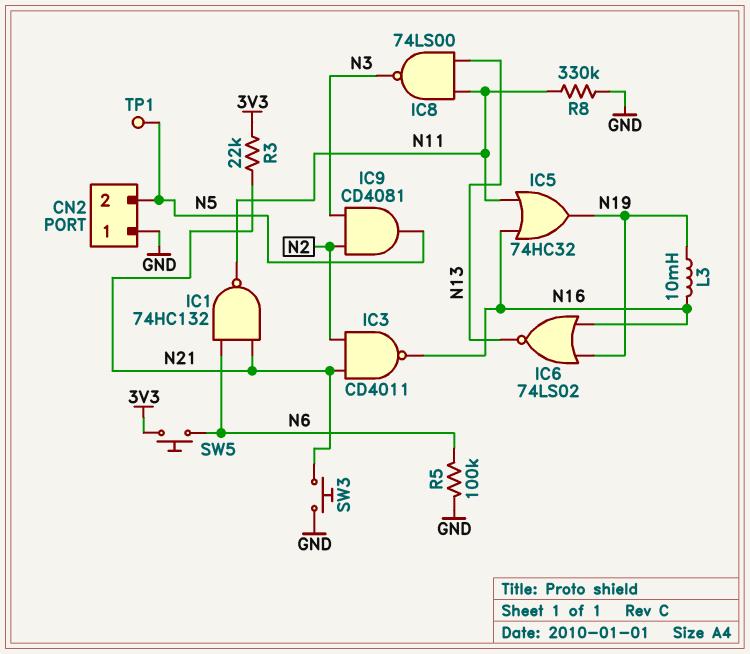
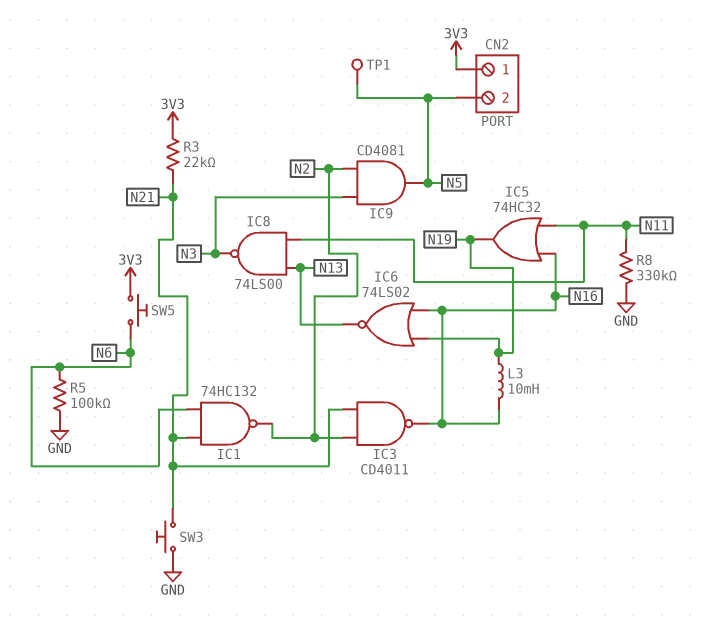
CN2 pin 1: GND -> 3V3
IC1: NAND 74HC132 (in N6, in N21, out N11) -> NAND 74HC132 (in N6, in N21, out N2)

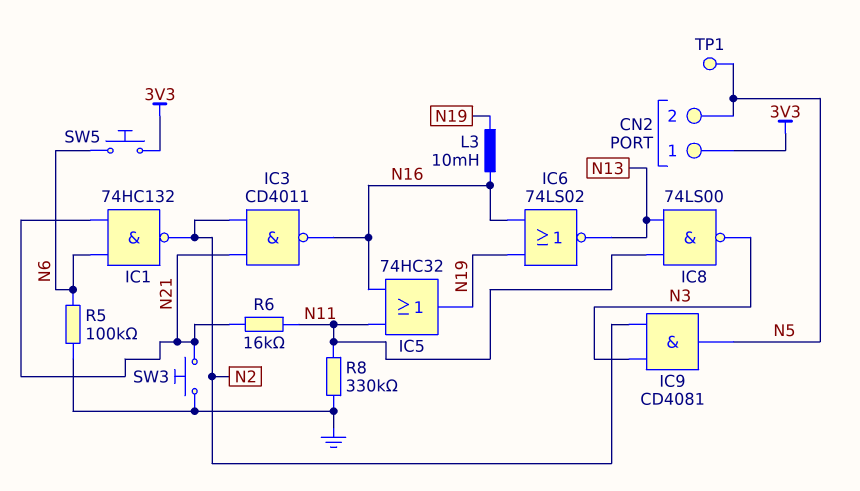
R3: 22k (3V3, N21) -> none
R6: none -> 16k (N11, N21)

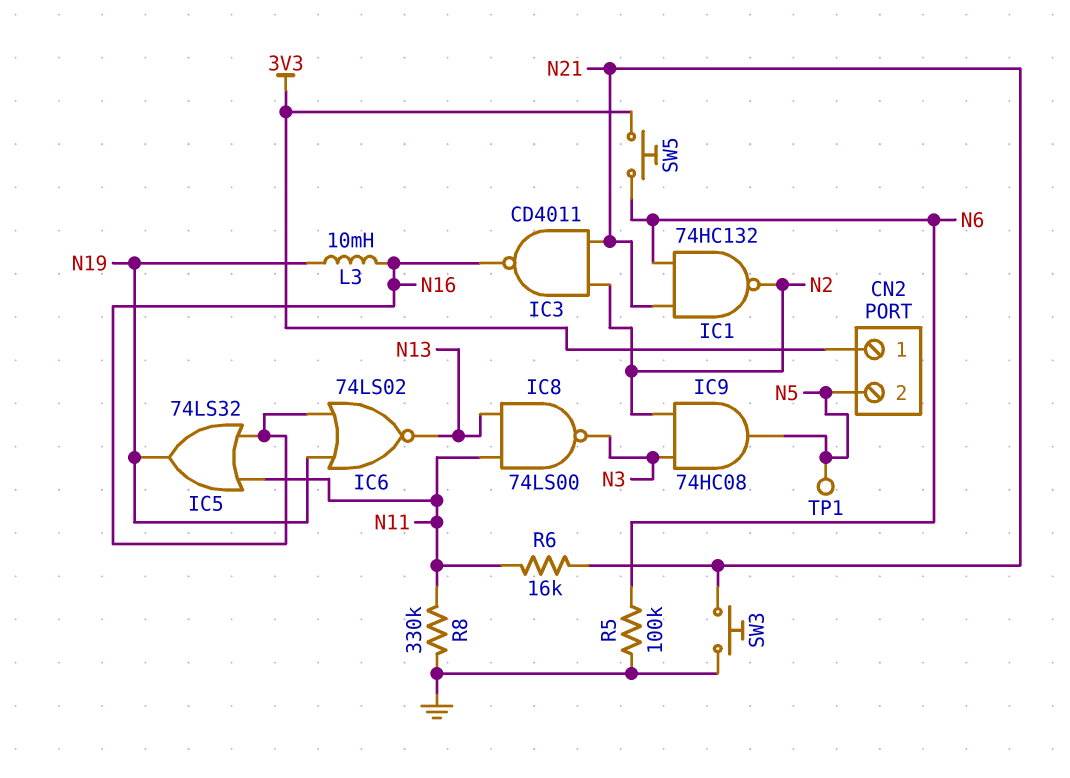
IC5: OR 74HC32 (in N11, in N16, out N19) -> OR 74LS32 (in N11, in N16, out N19)
IC9: AND CD4081 (in N2, in N3, out N5) -> AND 74HC08 (in N2, in N3, out N5)

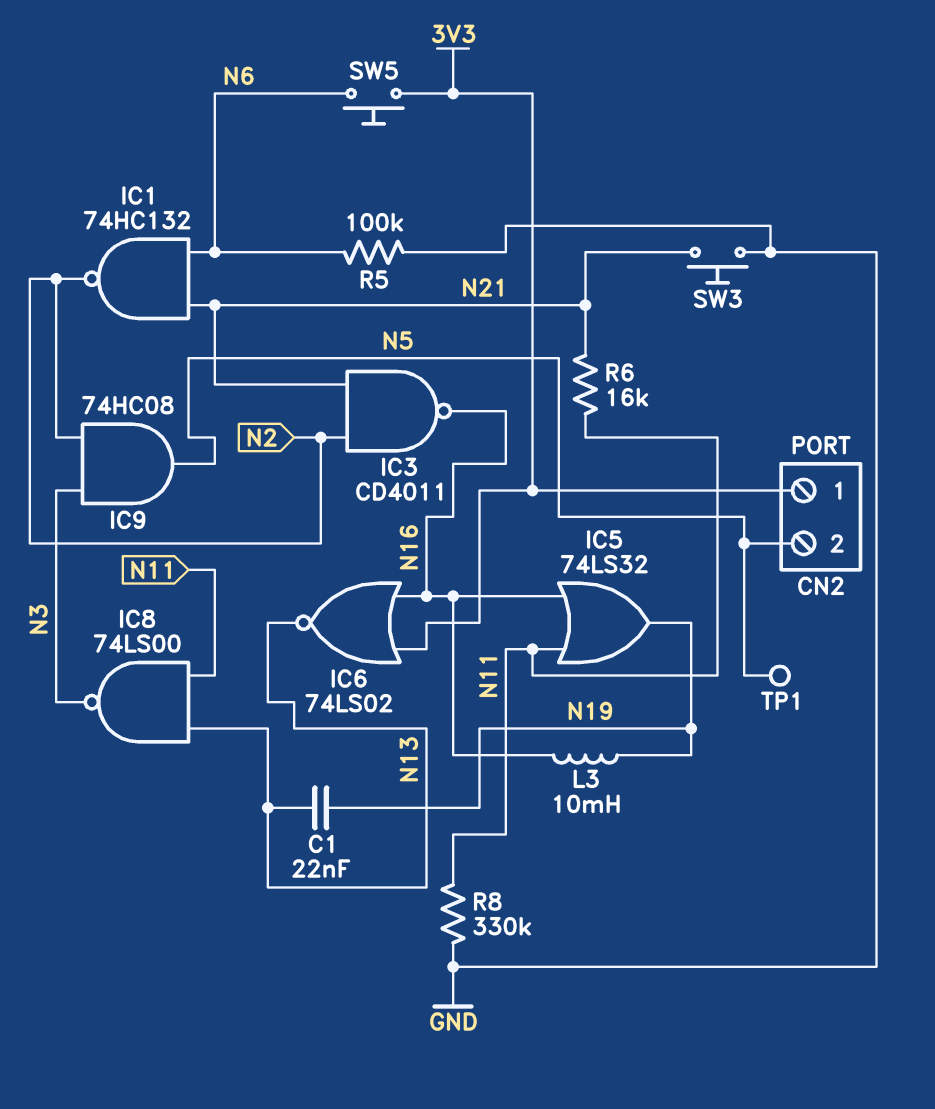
C1: none -> 22nF (N13, N19)
IC6: NOR 74LS02 (in N16, in N19, out N13) -> NOR 74LS02 (in 3V3, in N16, out N13)

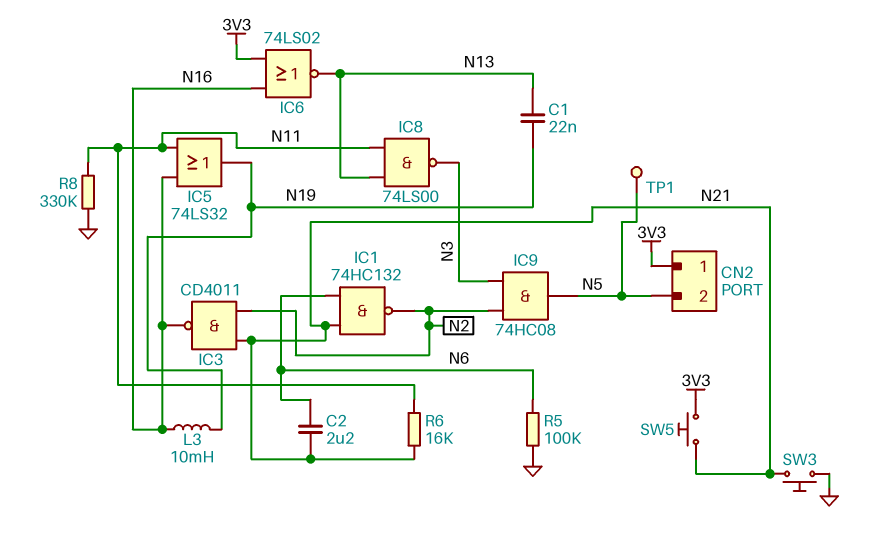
C2: none -> 2.2uF (N6, N21)
SW5: button (3V3, N6) -> button (3V3, N21)

